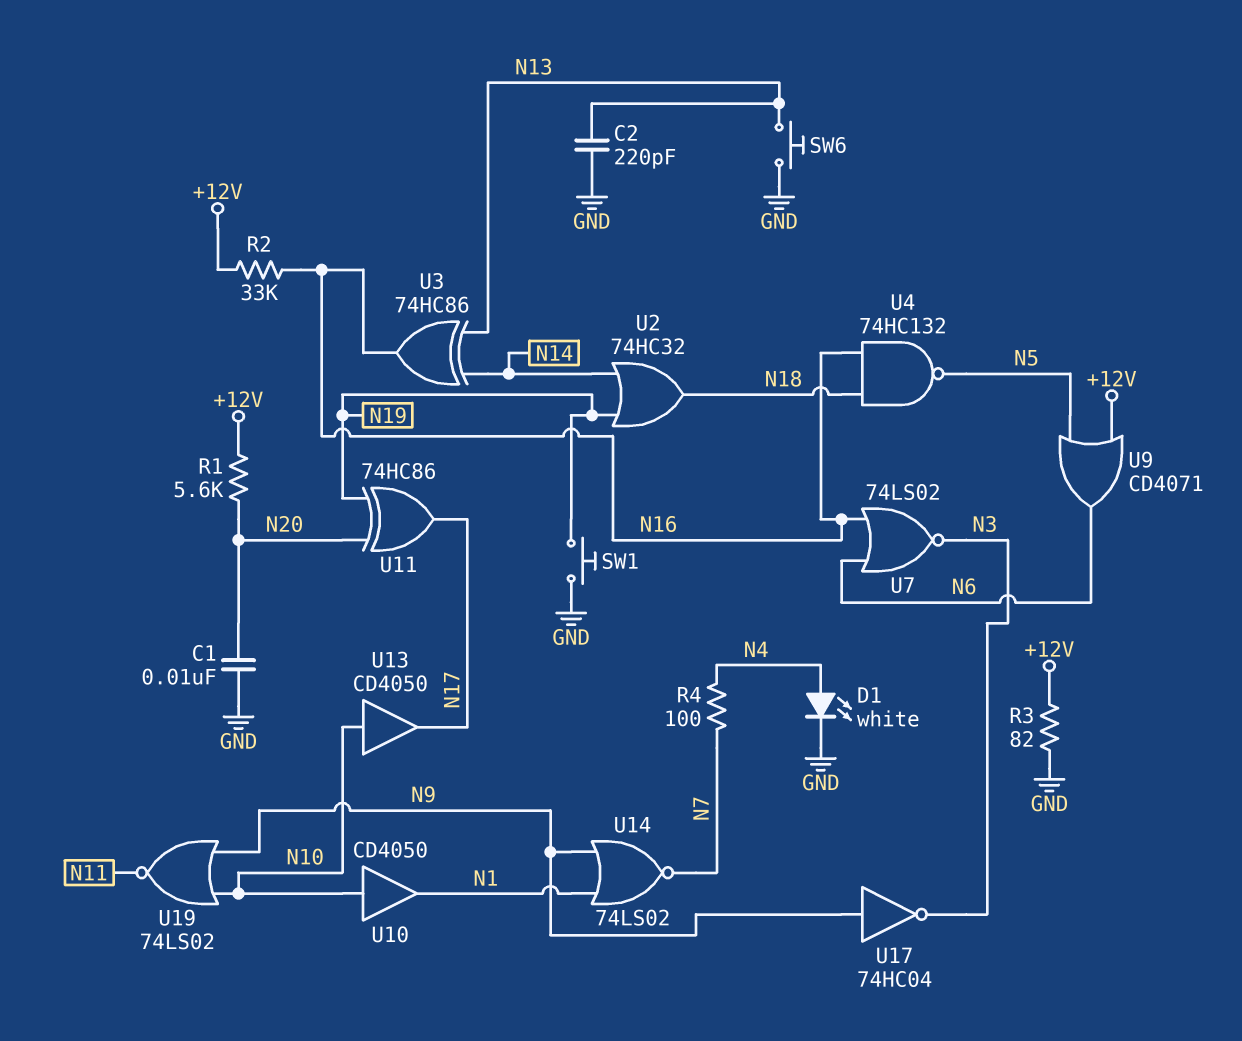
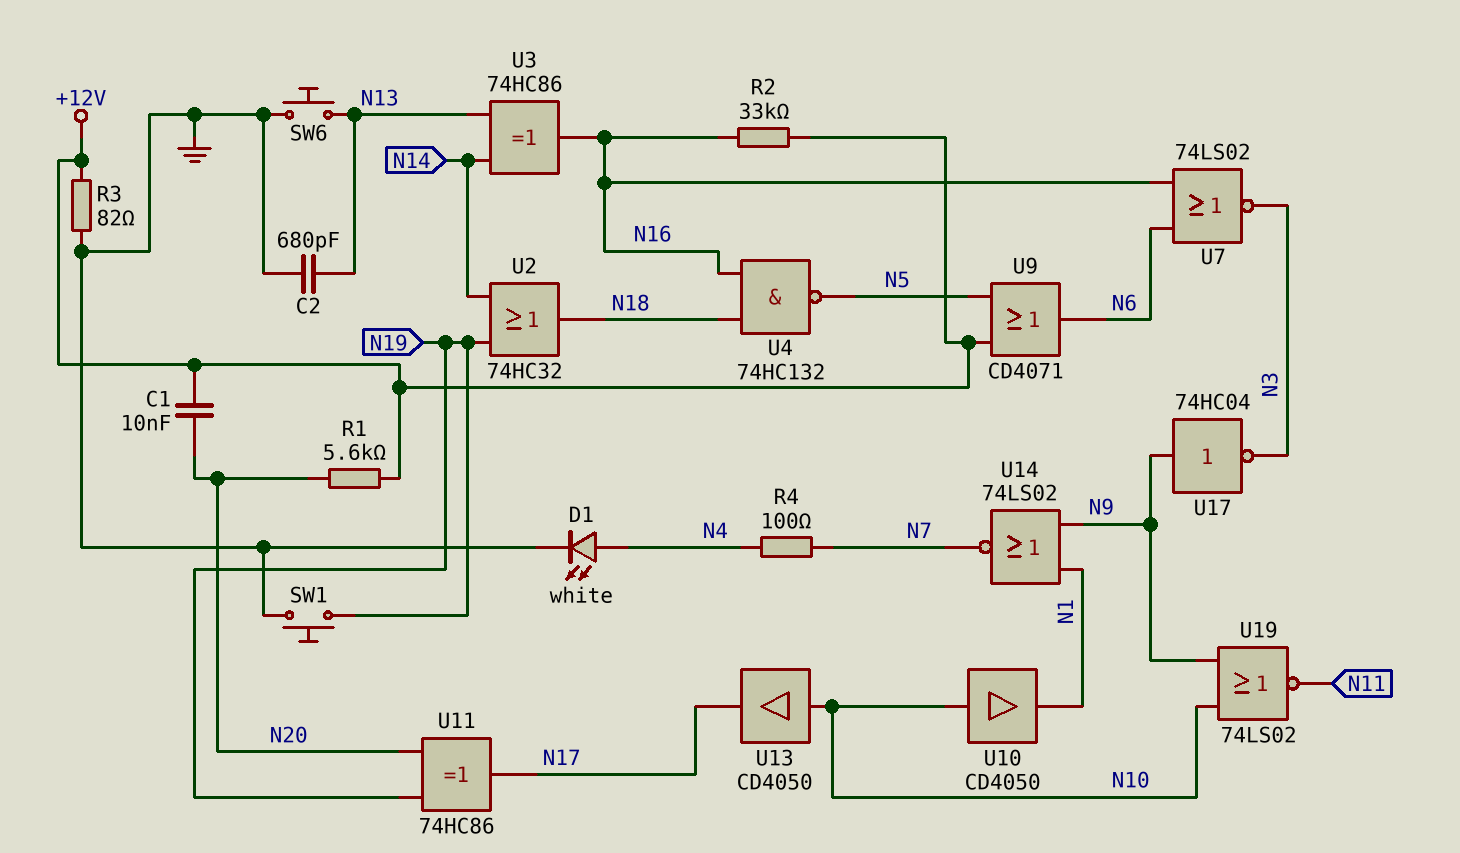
C1: 10nF (GND, N20) -> 10nF (+12V, N20)
C2: 220pF (GND, N13) -> 680pF (GND, N13)

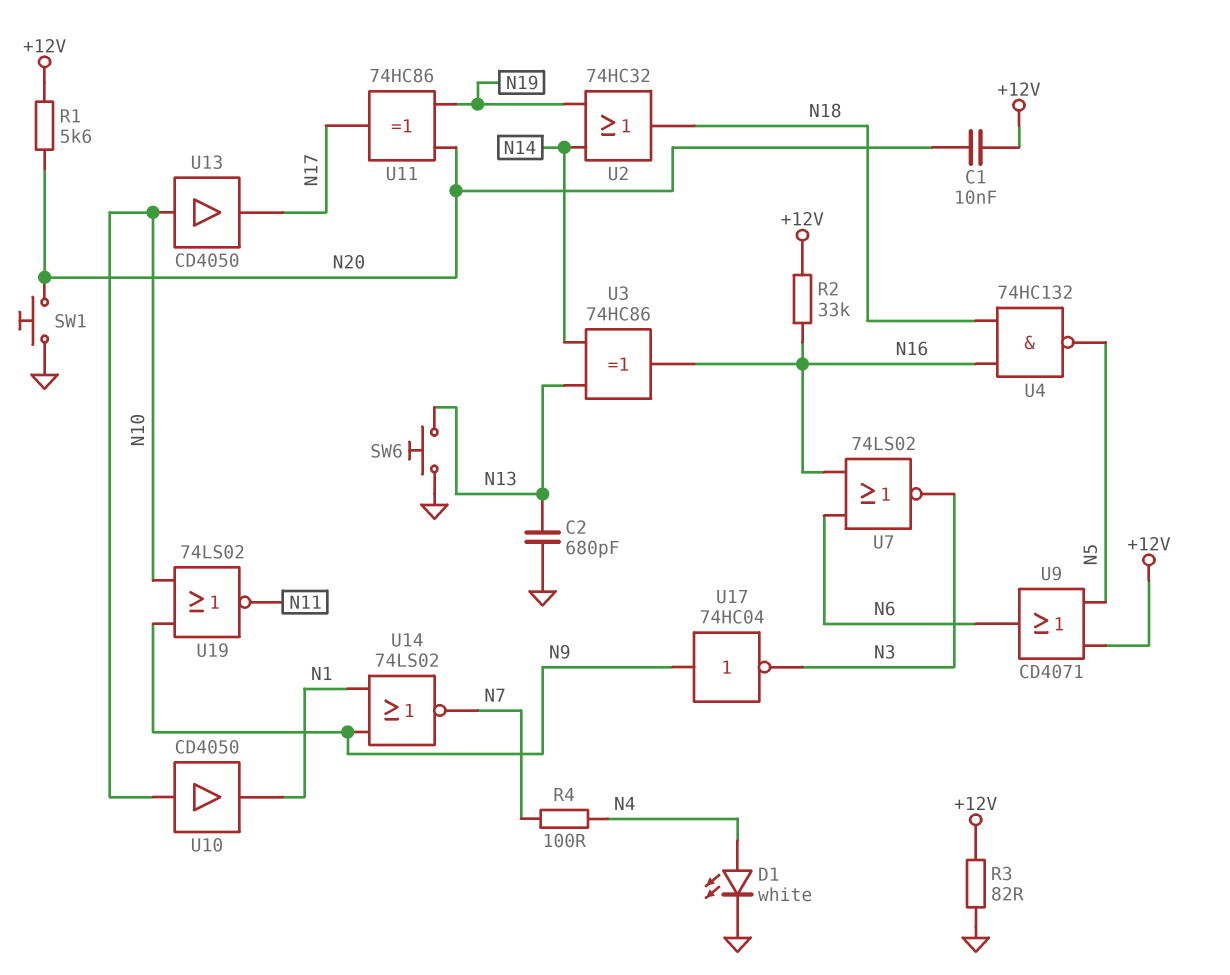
SW1: button (GND, N19) -> button (GND, N20)

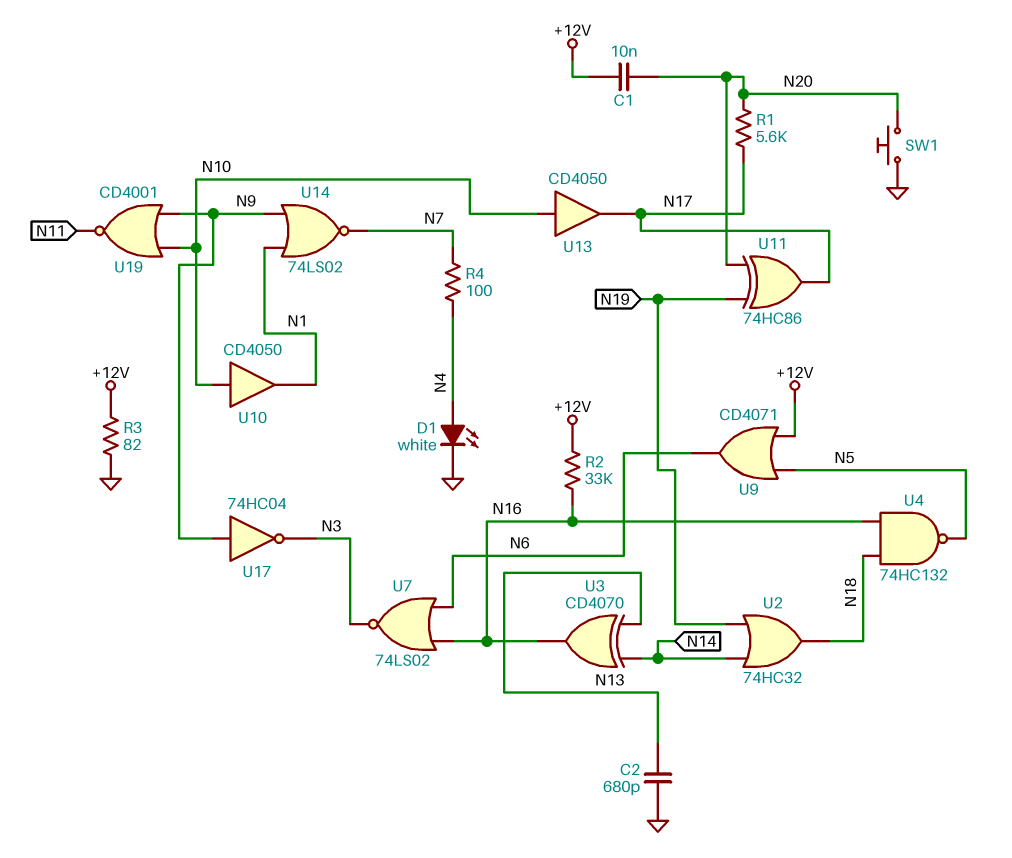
R1: 5.6k (+12V, N20) -> 5.6k (N17, N20)
SW6: button (GND, N13) -> none
U3: XOR 74HC86 (in N13, in N14, out N16) -> XOR CD4070 (in N13, in N14, out N16)
U19: NOR 74LS02 (in N9, in N10, out N11) -> NOR CD4001 (in N9, in N10, out N11)

